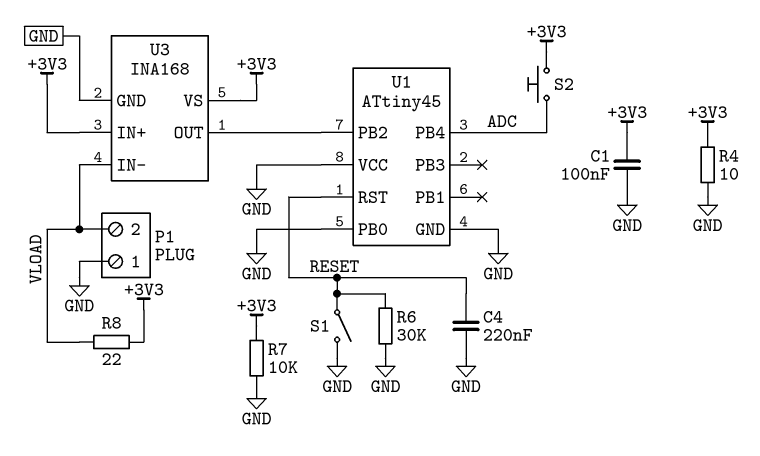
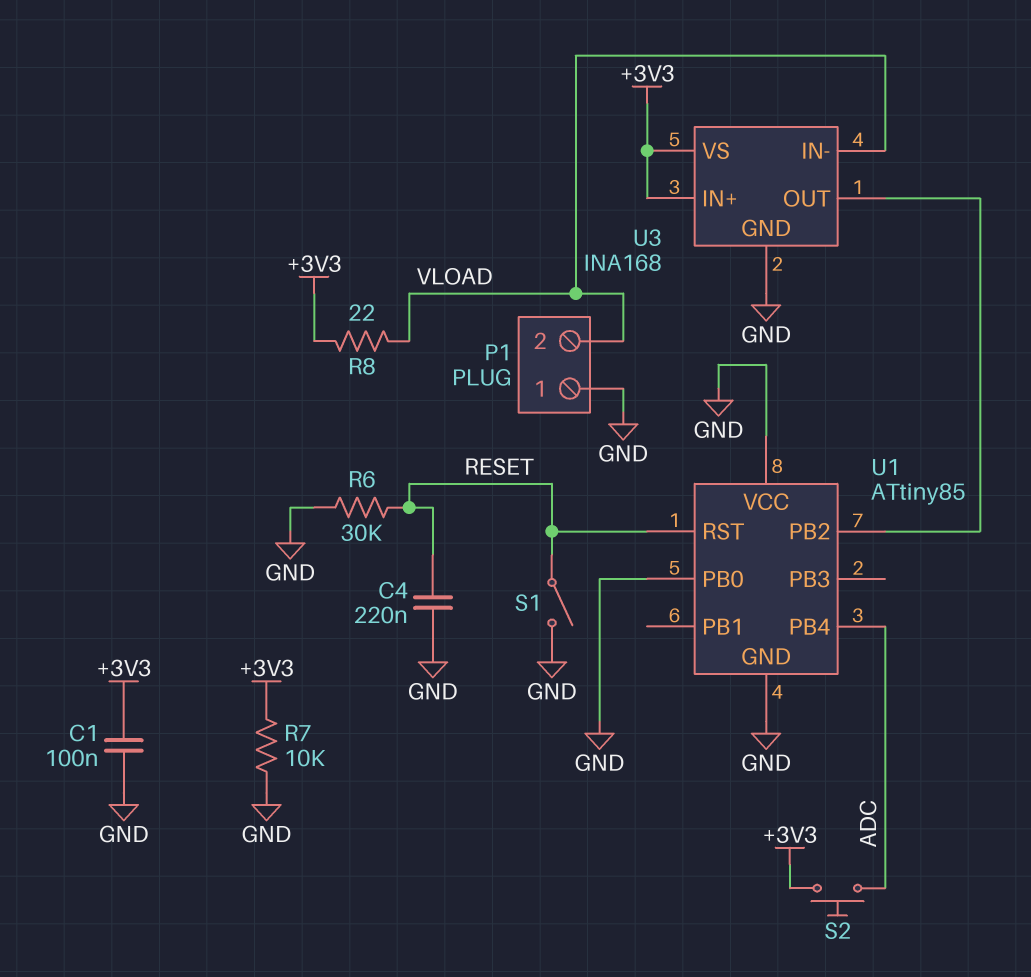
R4: 10 (+3V3, GND) -> none
U1: ATtiny45 -> ATtiny85

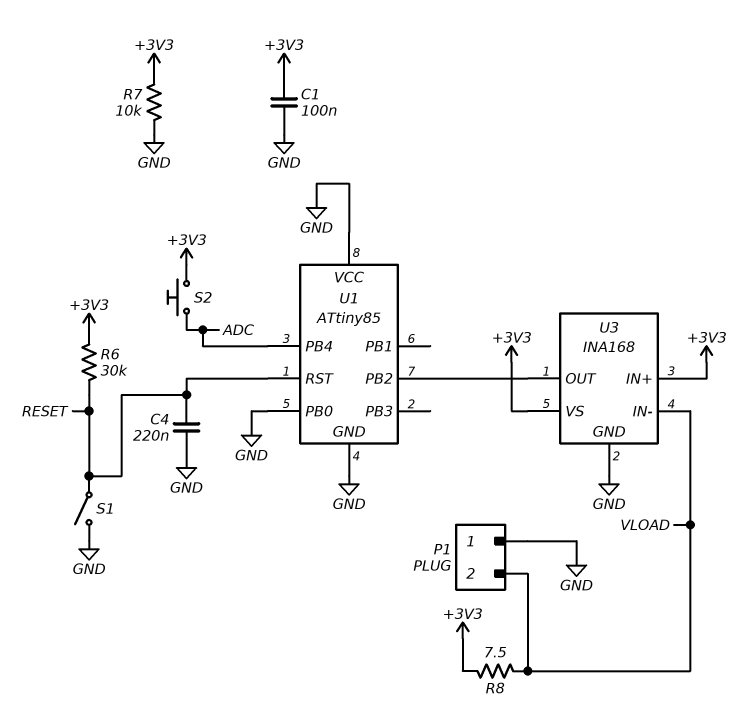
R6: 30k (GND, RESET) -> 30k (+3V3, RESET)
R8: 22 (+3V3, VLOAD) -> 7.5 (+3V3, VLOAD)

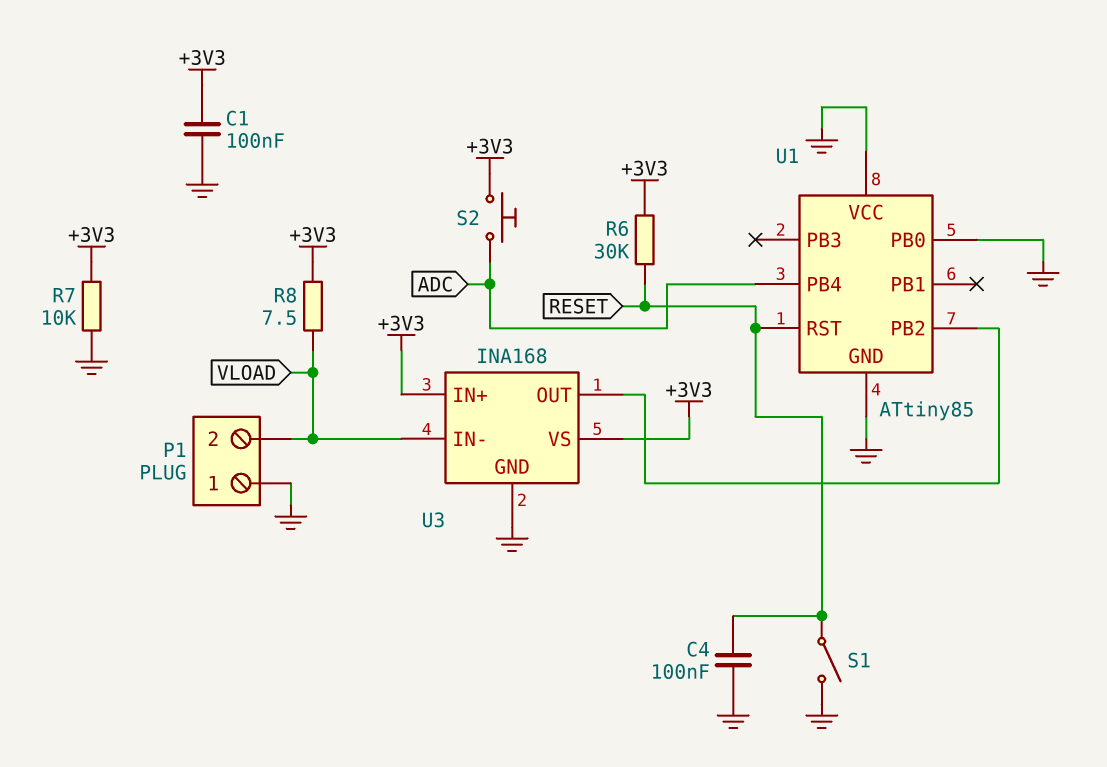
C4: 220nF (GND, RESET) -> 100nF (GND, RESET)

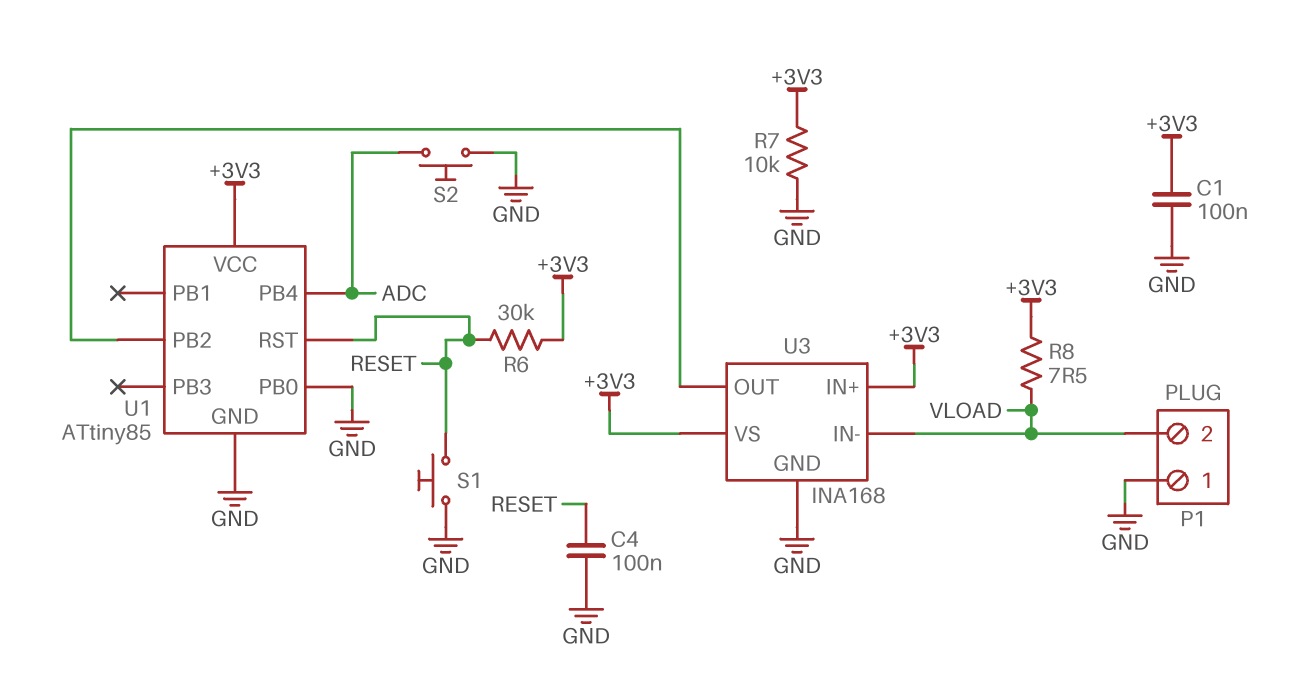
S1: switch (GND, RESET) -> button (GND, RESET)
S2: button (+3V3, ADC) -> button (ADC, GND)
U1 pin VCC: GND -> +3V3

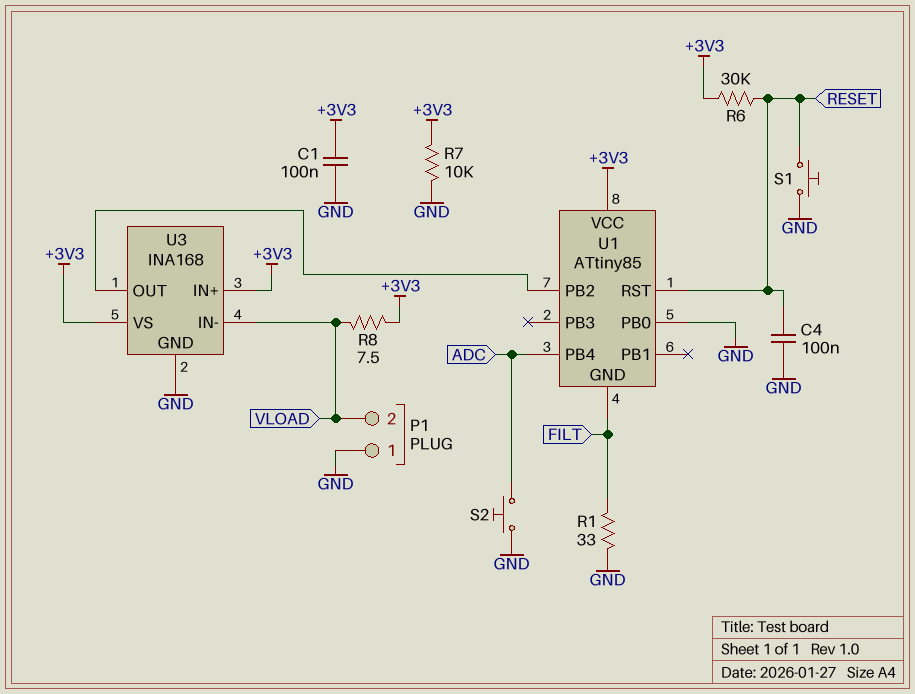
R1: none -> 33 (FILT, GND)
U1 pin GND: GND -> FILT

